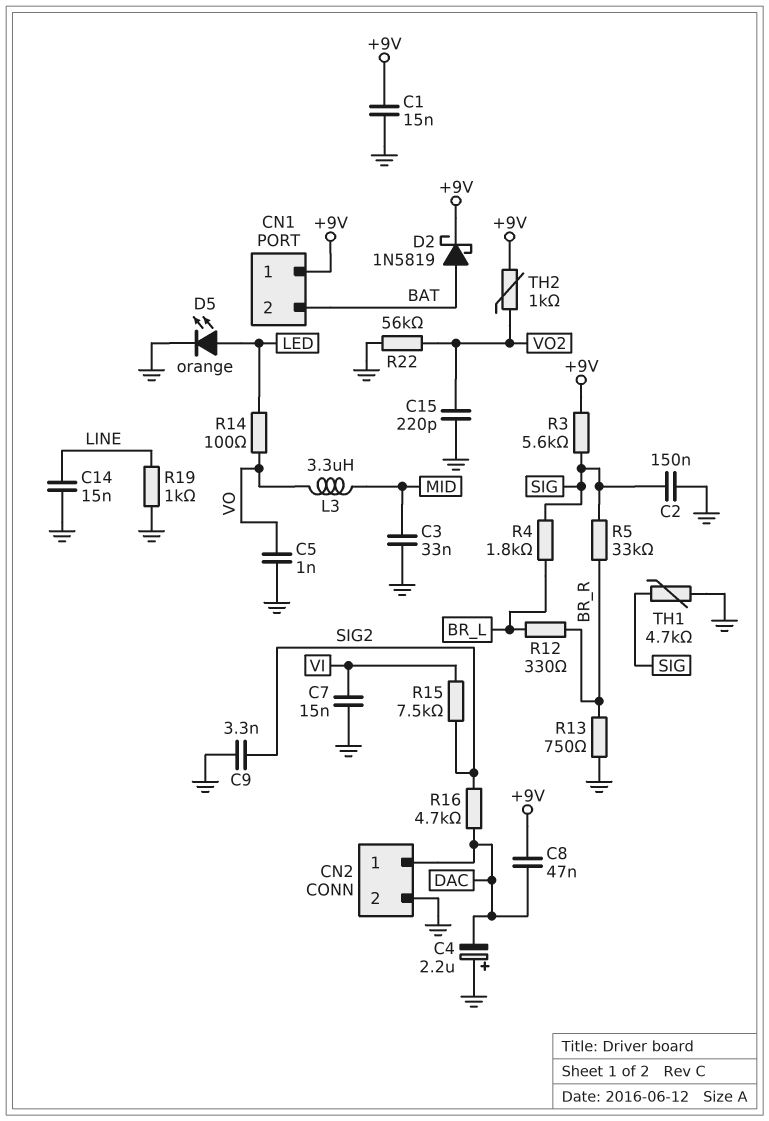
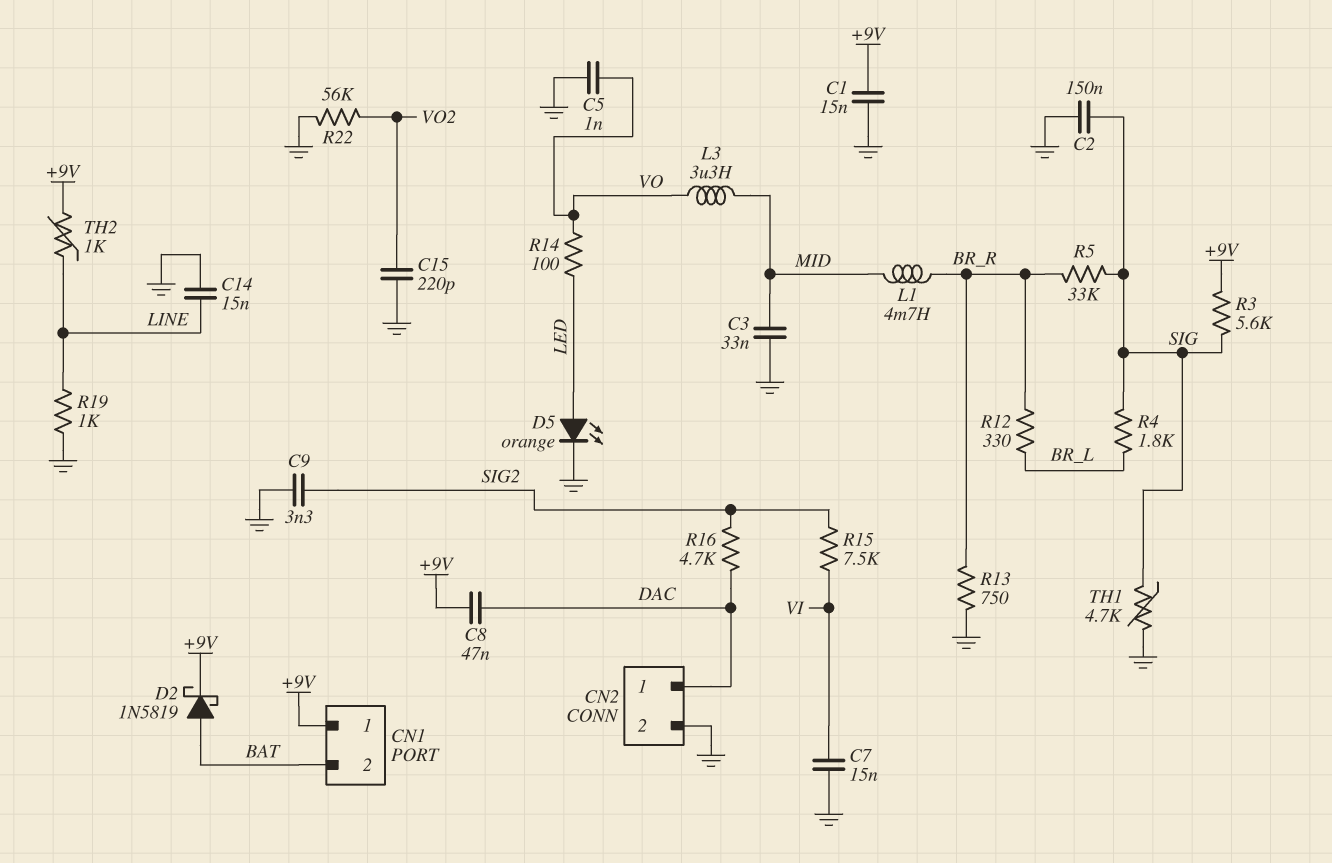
C4: 2.2uF (plus GND, minus DAC) -> none
L1: none -> 4.7mH (BR_R, MID)
TH2: 1k (+9V, VO2) -> 1k (+9V, LINE)

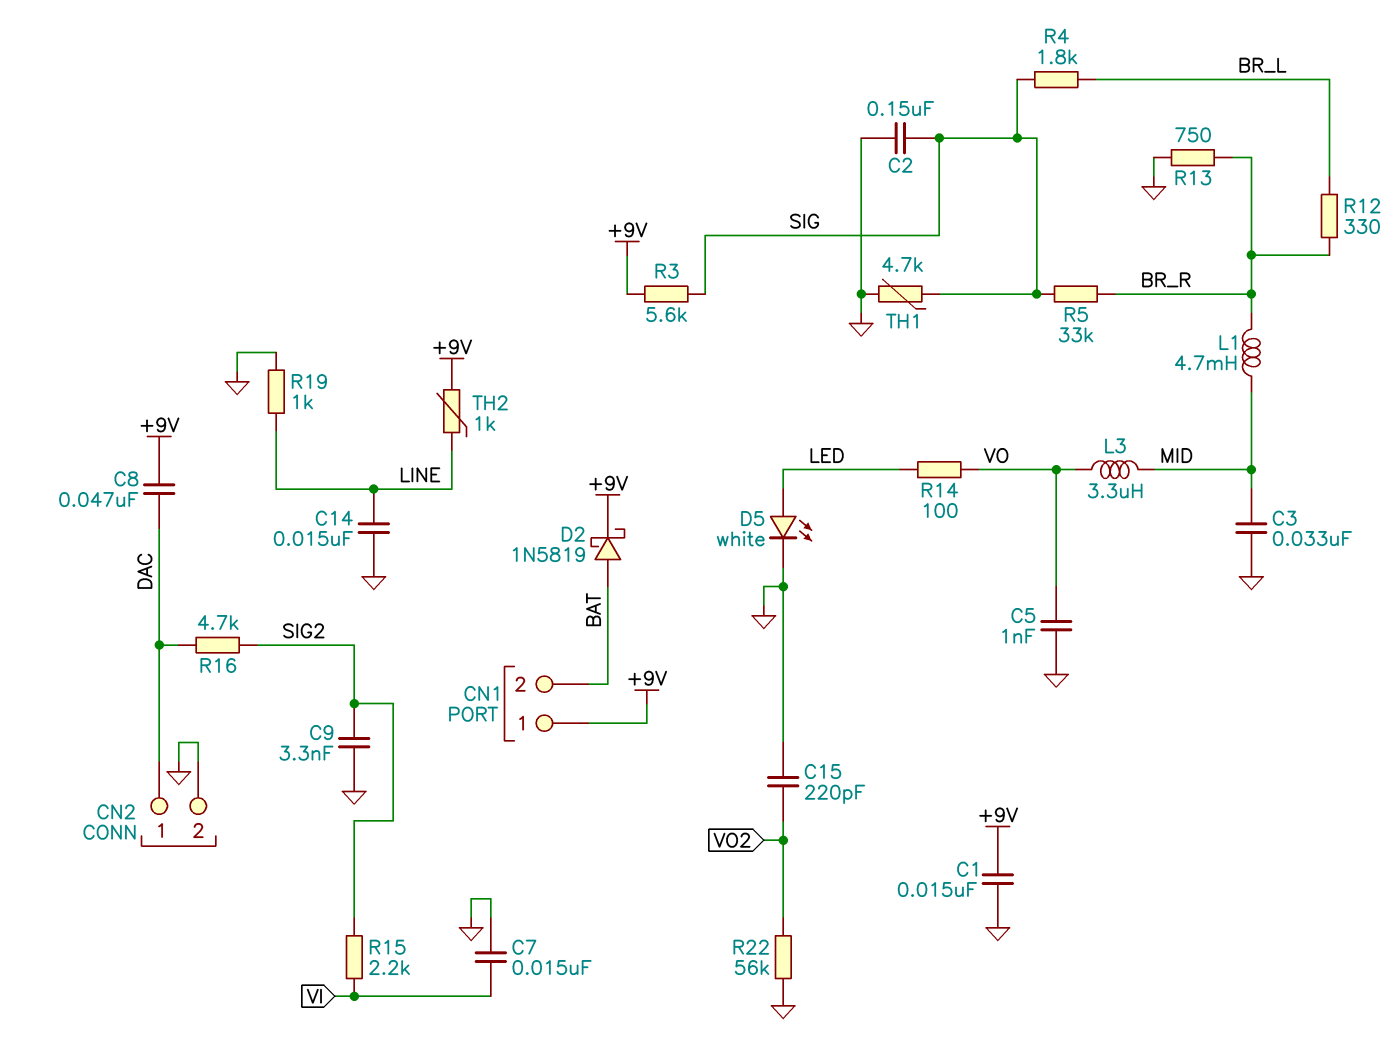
D5: LED orange (A LED, K GND) -> LED white (A LED, K GND)
R15: 7.5k (SIG2, VI) -> 2.2k (SIG2, VI)

